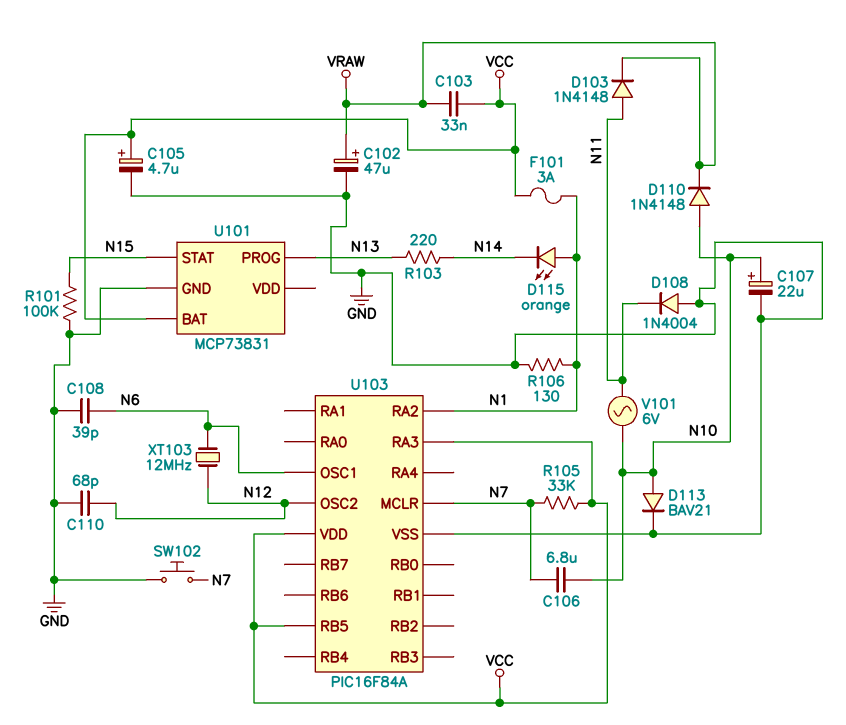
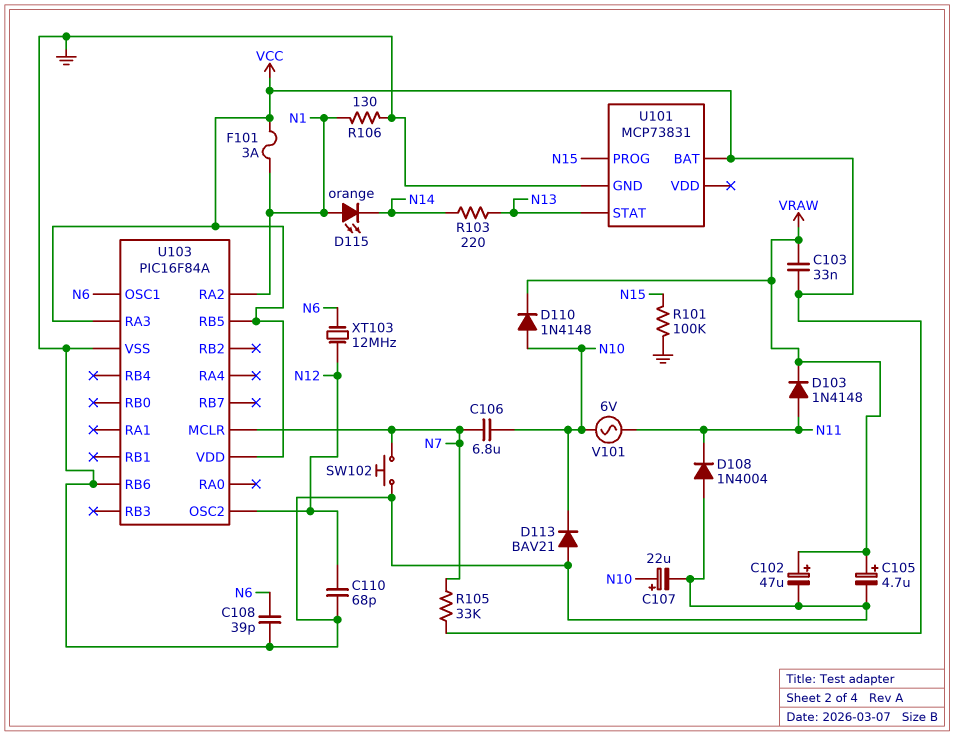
C105: 4.7uF (plus VCC, minus GND) -> 4.7uF (plus VRAW, minus GND)
D113: diode BAV21 (A N10, K GND) -> diode BAV21 (A GND, K N10)
U101 pin PROG: N13 -> N15
U101 pin STAT: N15 -> N13
U103 pin RB6: none -> GND

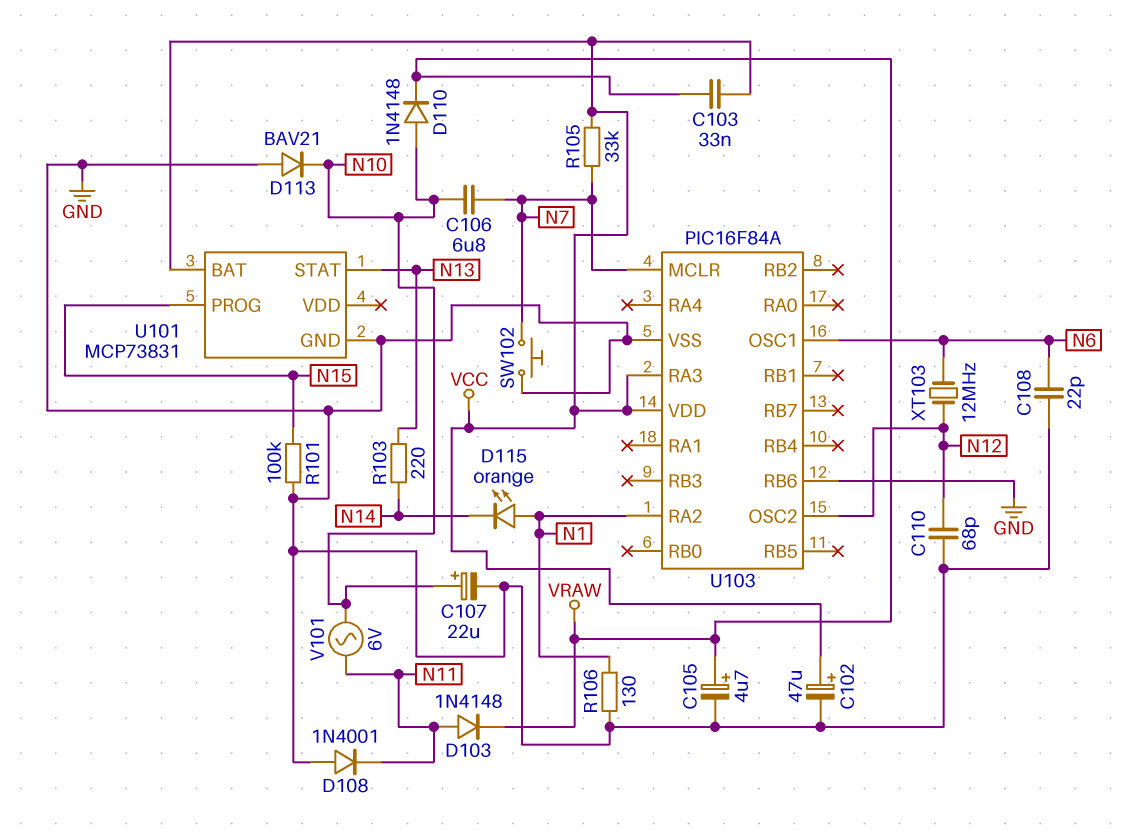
C102: 47uF (plus VRAW, minus GND) -> 47uF (plus VCC, minus GND)
C108: 39pF (GND, N6) -> 22pF (GND, N6)
D108: diode 1N4004 (A GND, K N11) -> diode 1N4001 (A GND, K N11)
F101: 3A (N1, VCC) -> none
U103 pin RB5: VCC -> none

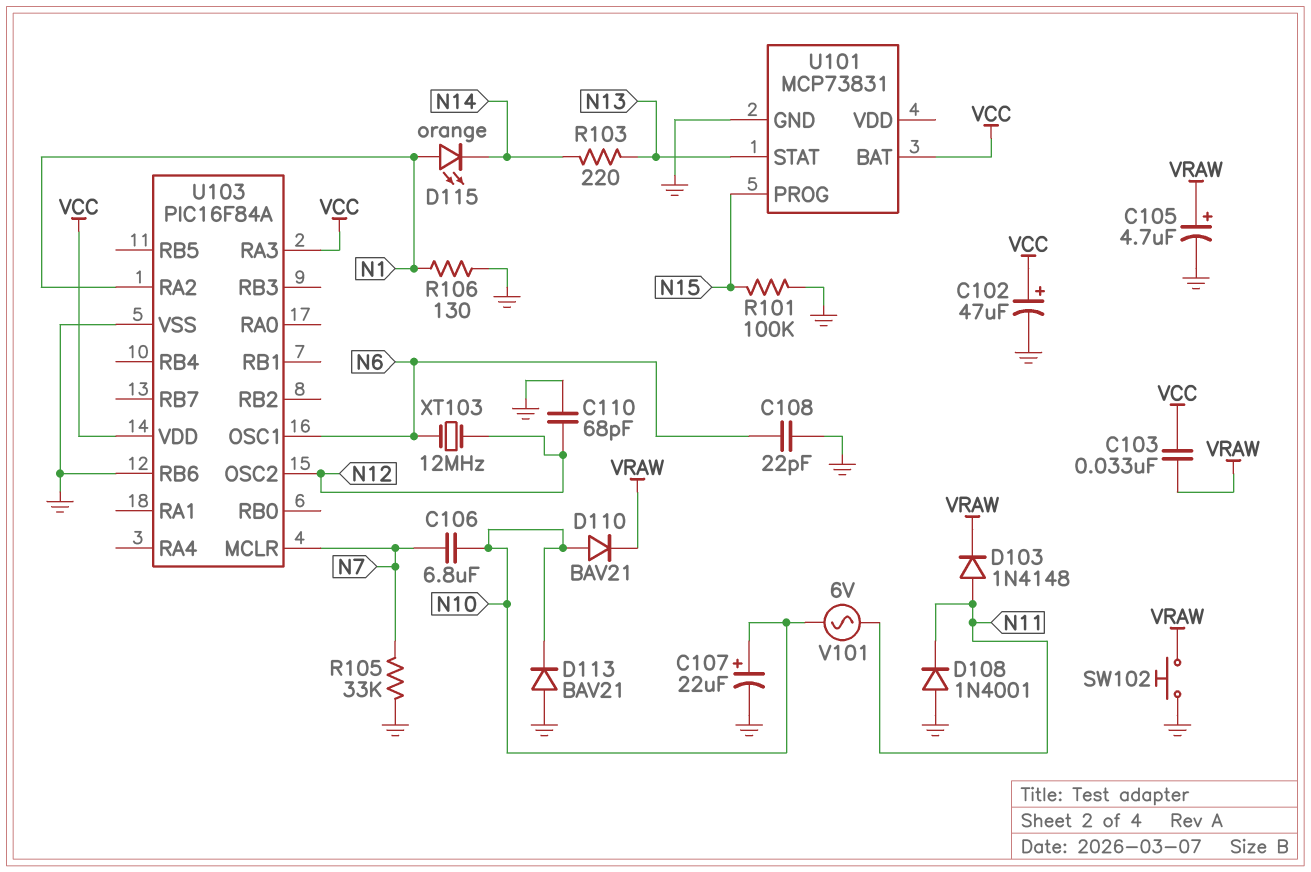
D110: diode 1N4148 (A N10, K VRAW) -> diode BAV21 (A N10, K VRAW)
R105: 33k (N7, VCC) -> 33k (GND, N7)
SW102: button (GND, N7) -> button (GND, VRAW)

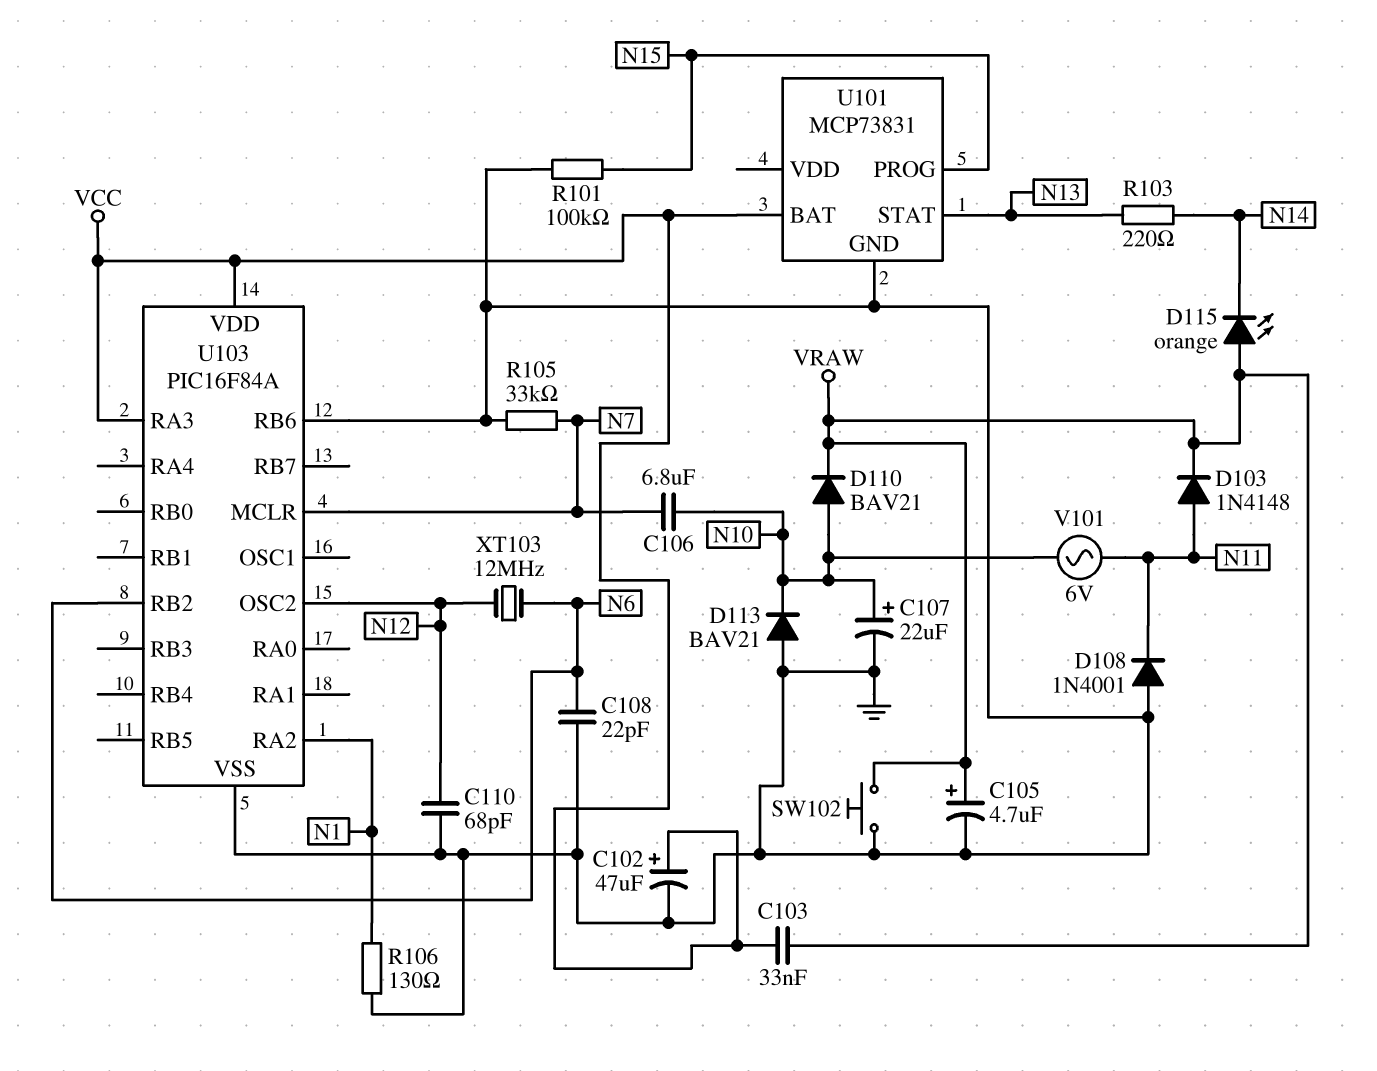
D115: LED orange (A N1, K N14) -> LED orange (A VRAW, K N14)
U103 pin OSC1: N6 -> none
U103 pin RB2: none -> N6

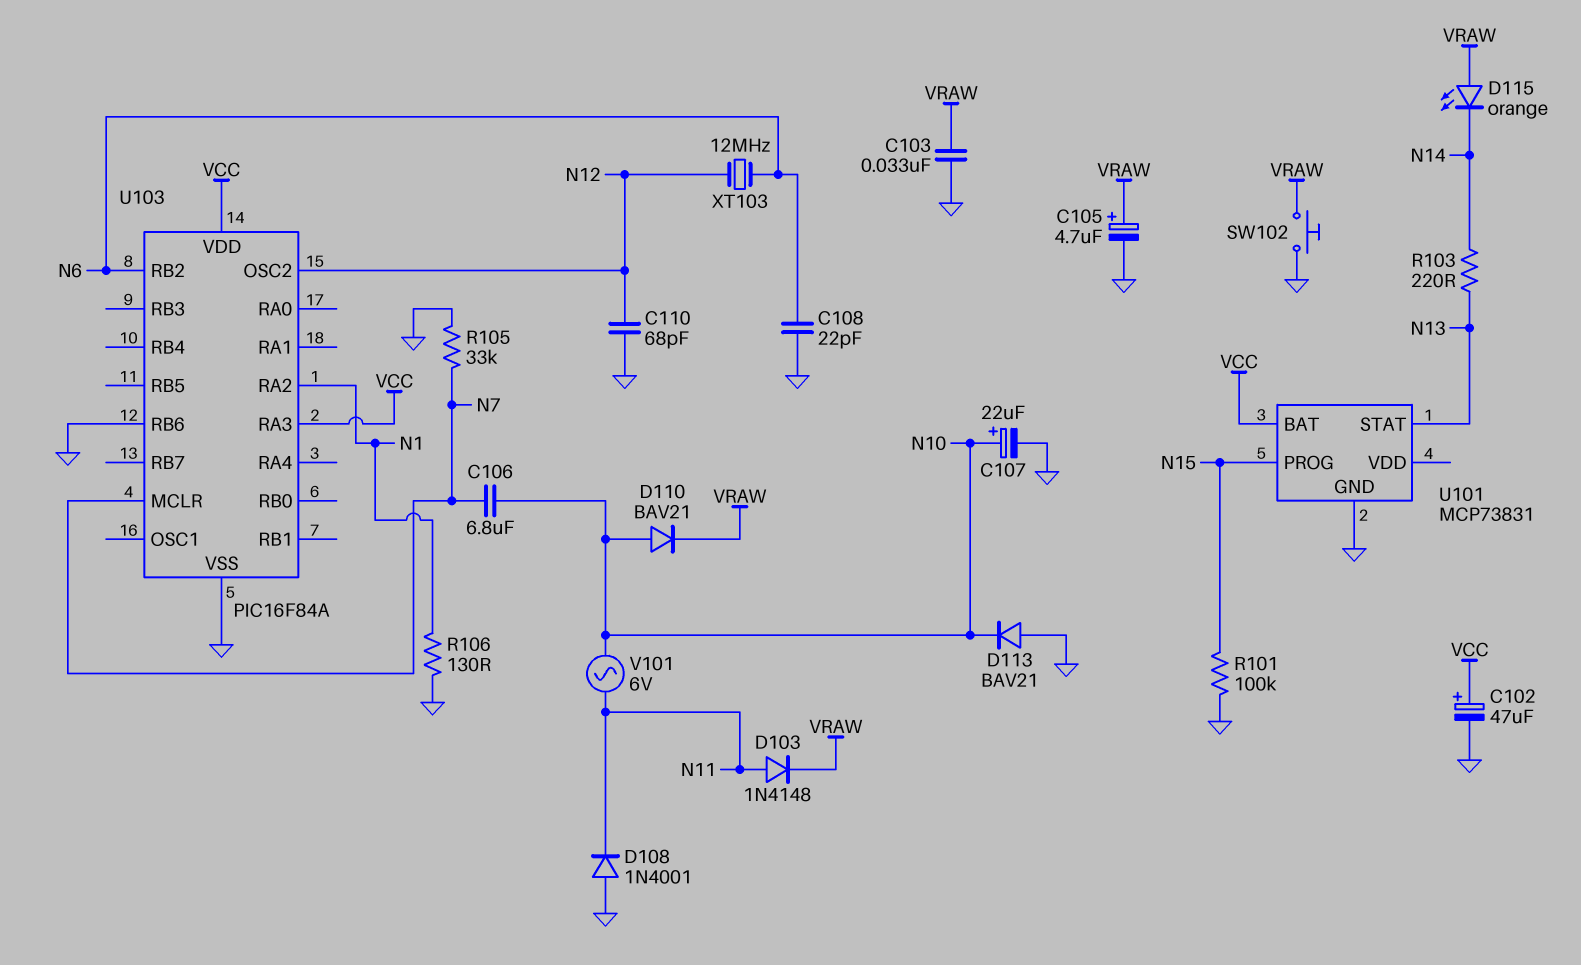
C103: 33nF (VCC, VRAW) -> 33nF (GND, VRAW)

